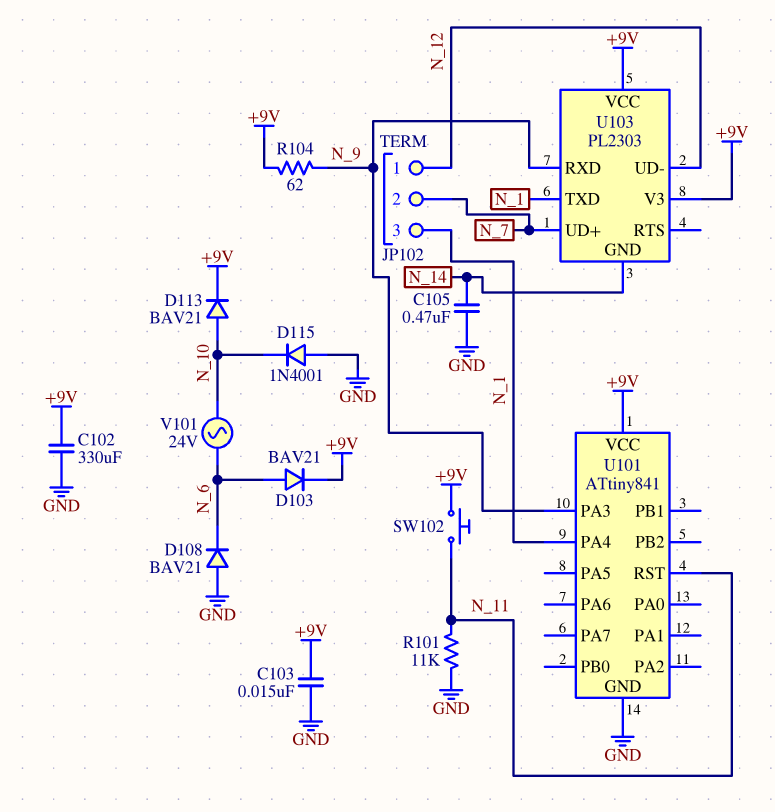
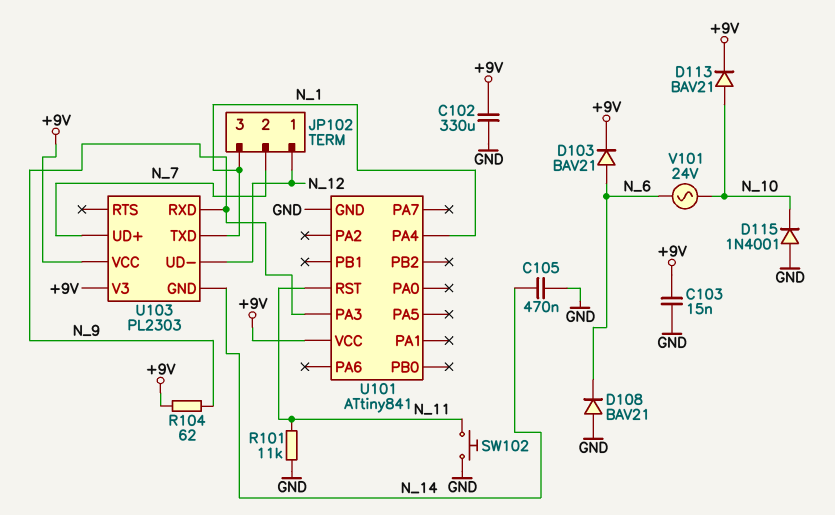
SW102: button (+9V, N_11) -> button (GND, N_11)

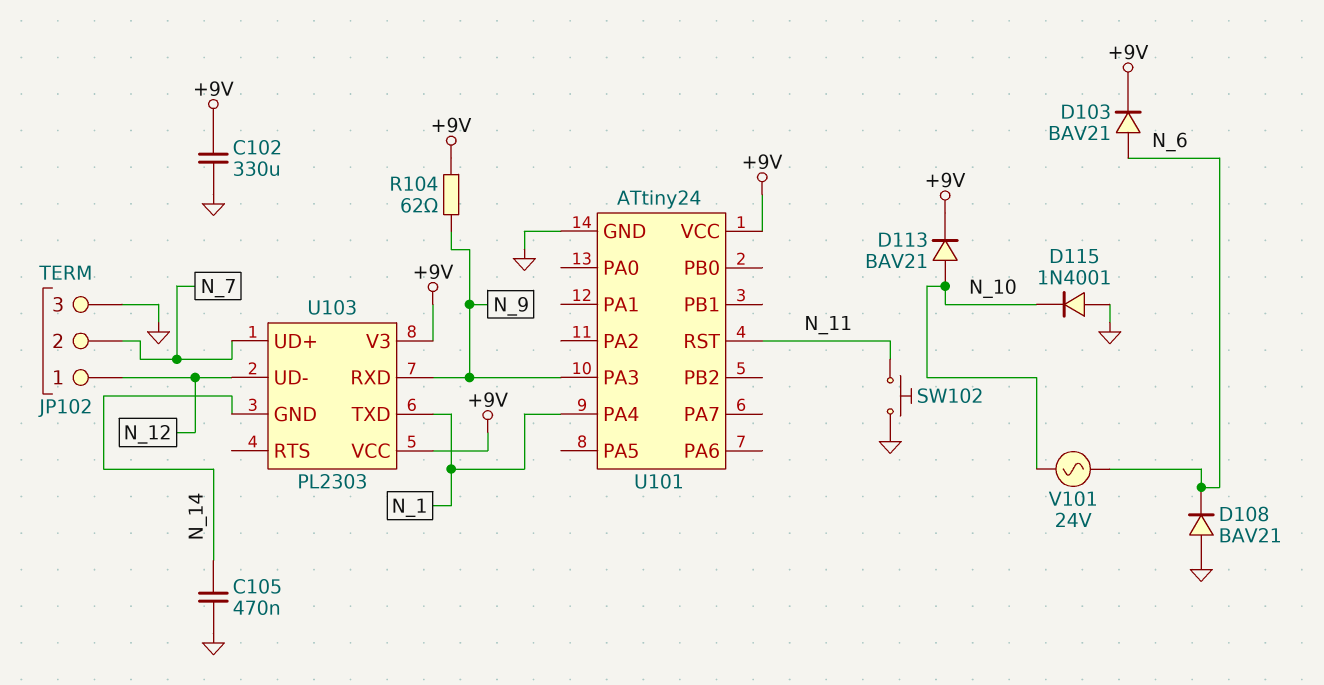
C103: 15nF (+9V, GND) -> none
JP102 pin 3: N_1 -> GND
R101: 11k (GND, N_11) -> none
U101: ATtiny841 -> ATtiny24

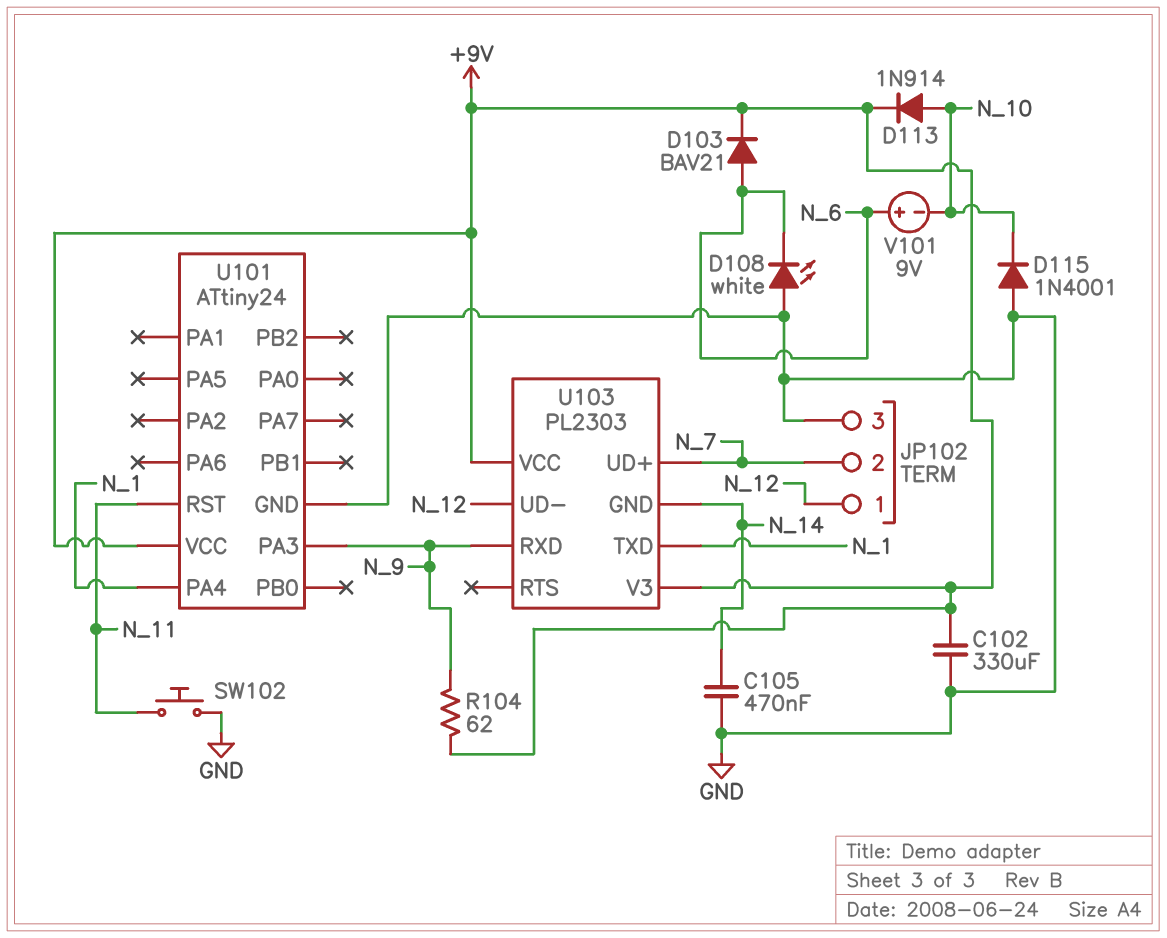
D108: diode BAV21 (A GND, K N_6) -> LED white (A GND, K N_6)
D113: diode BAV21 (A N_10, K +9V) -> diode 1N914 (A N_10, K +9V)
V101: AC 24V (N_6, N_10) -> 9V (plus N_6, minus N_10)

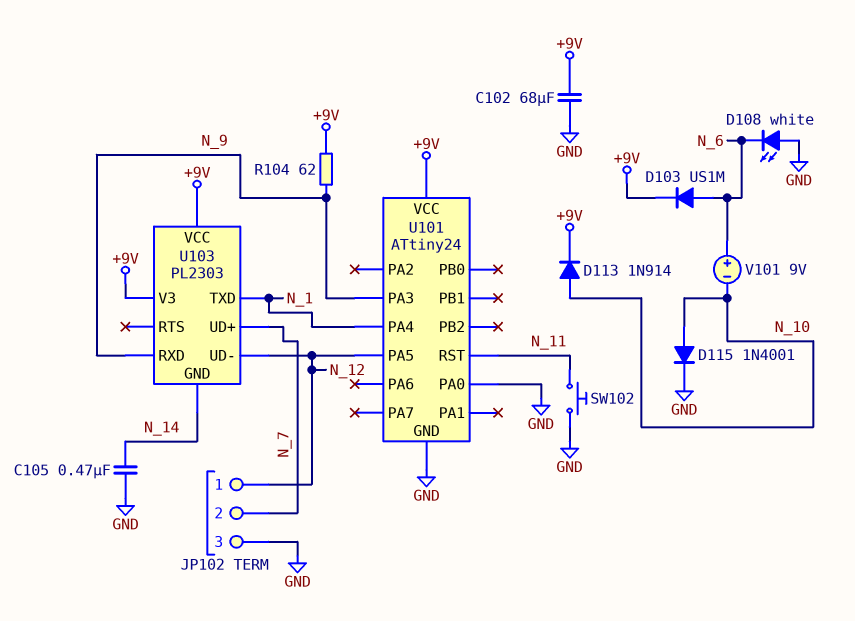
C102: 330uF (+9V, GND) -> 68uF (+9V, GND)
D103: diode BAV21 (A N_6, K +9V) -> diode US1M (A N_6, K +9V)
D115: diode 1N4001 (A GND, K N_10) -> diode 1N4001 (A N_10, K GND)
U101 pin PA0: none -> GND
U101 pin PA5: none -> N_12

